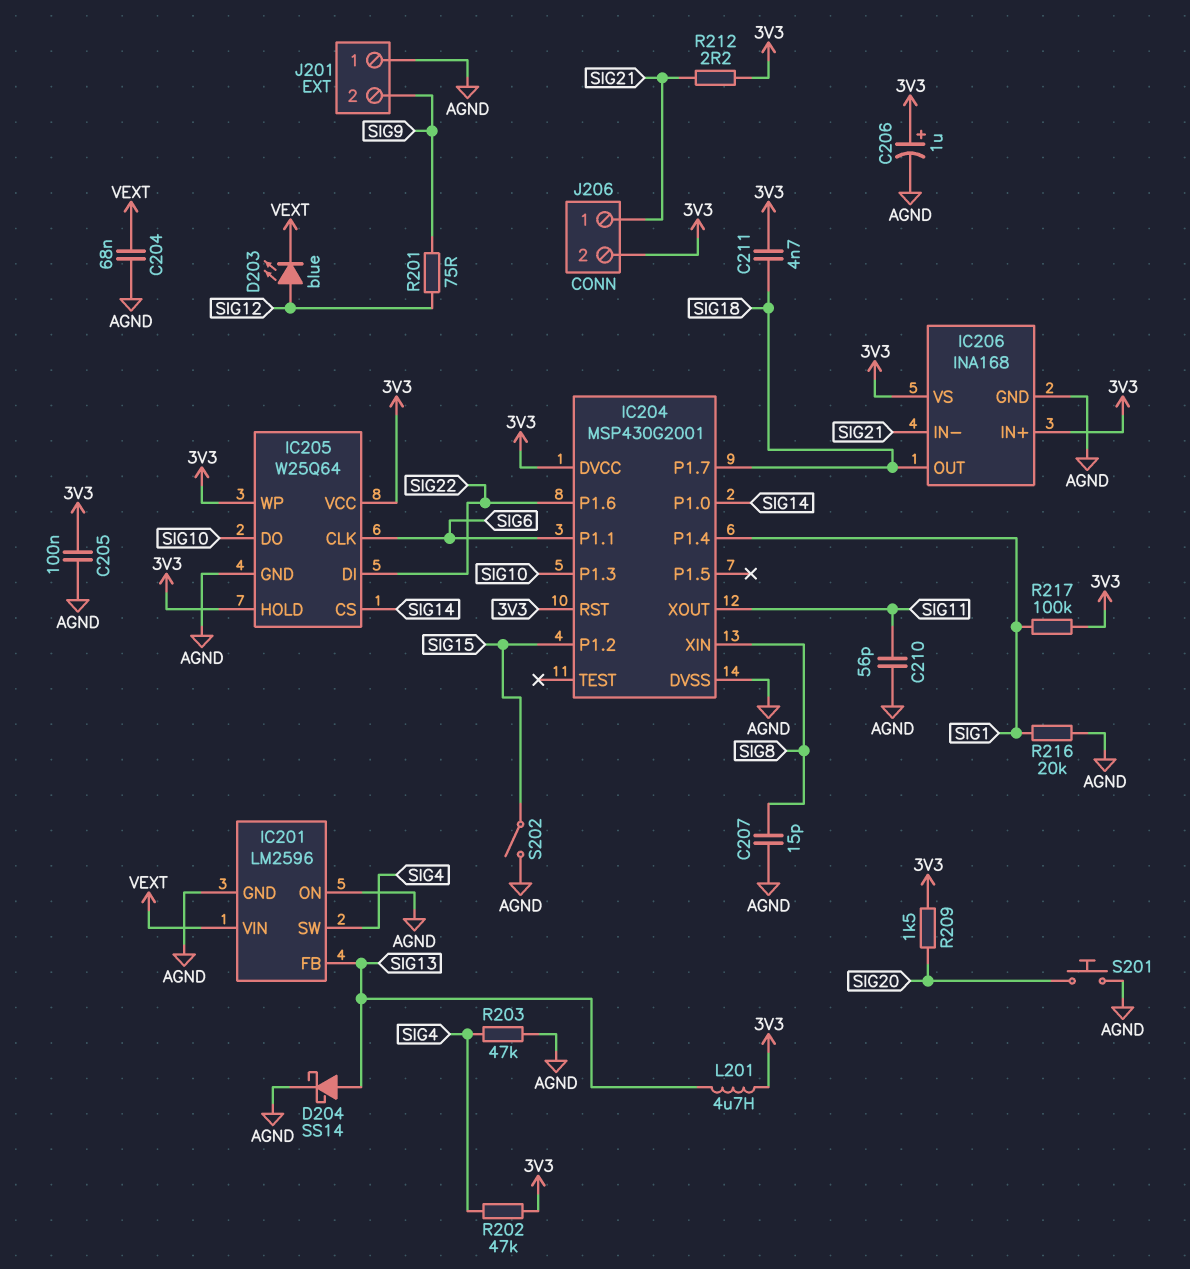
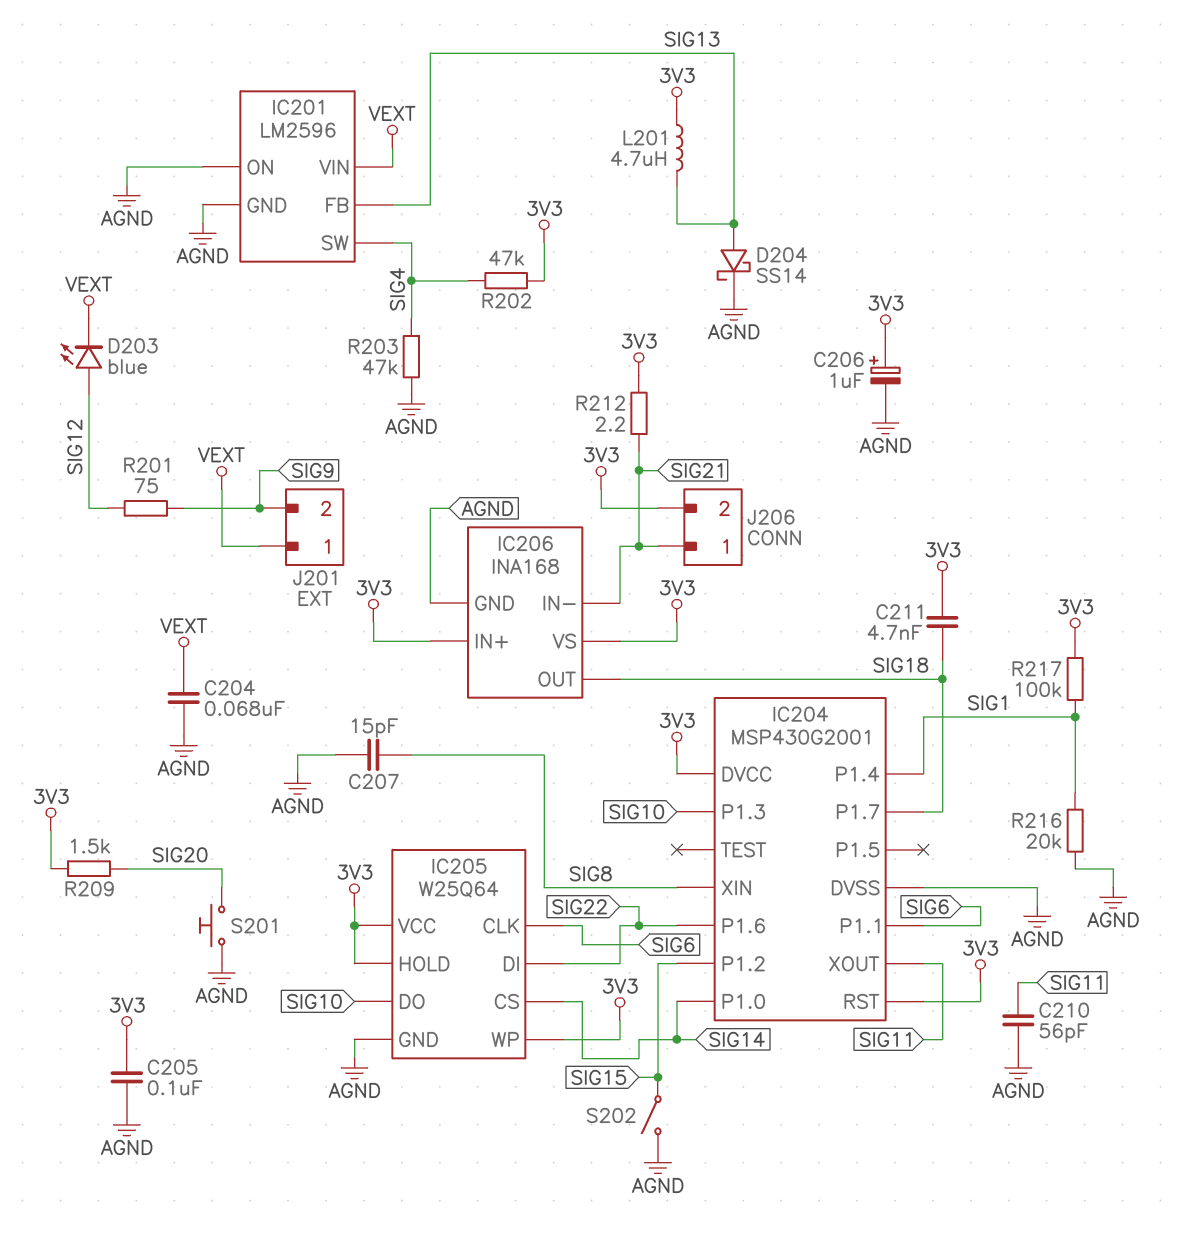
J201 pin 1: AGND -> VEXT

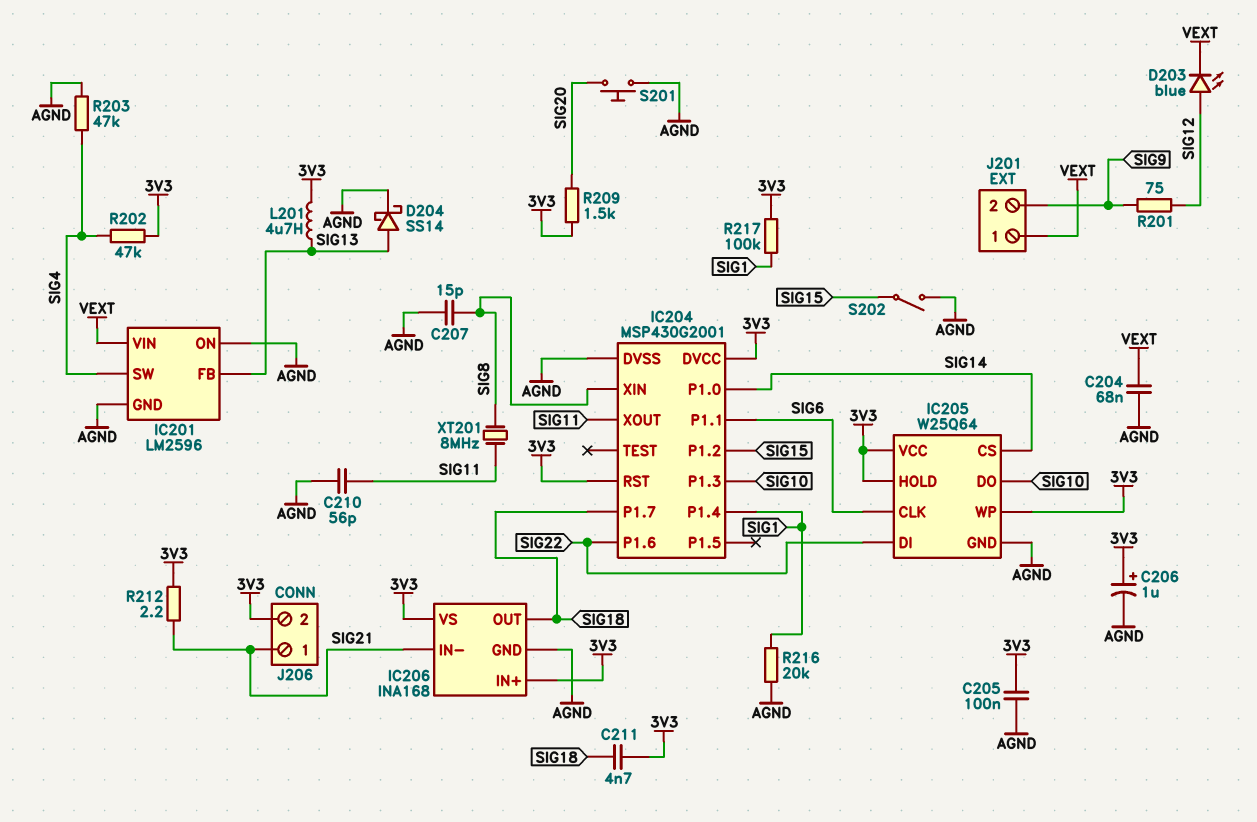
XT201: none -> 8MHz (SIG8, SIG11)

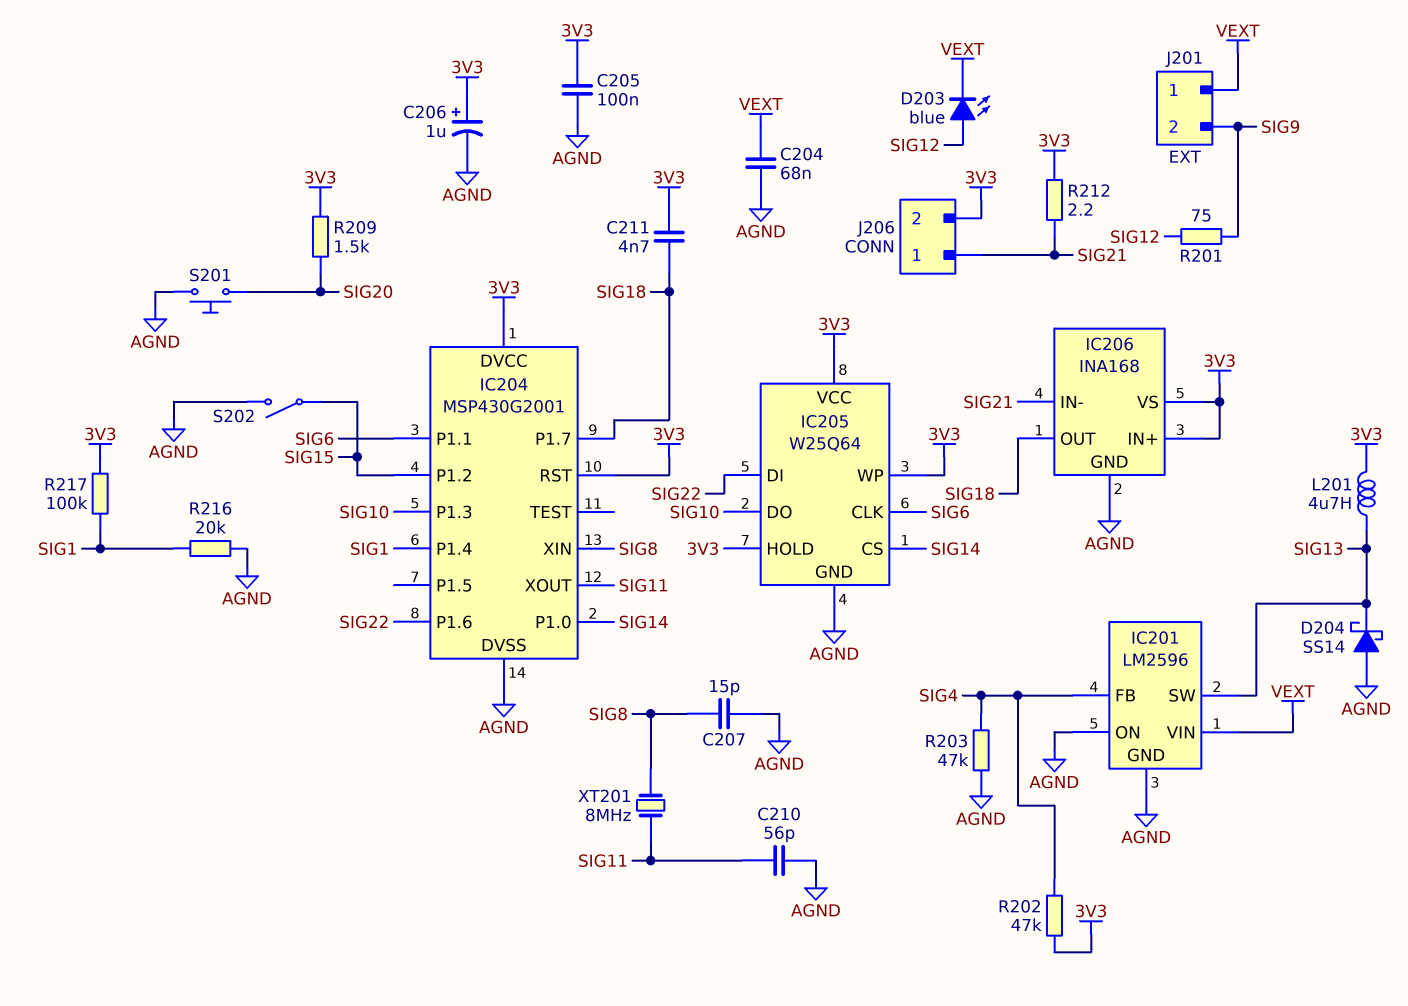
D204: schottky SS14 (A SIG13, K AGND) -> schottky SS14 (A AGND, K SIG13)
IC201 pin FB: SIG13 -> SIG4
IC201 pin SW: SIG4 -> SIG13

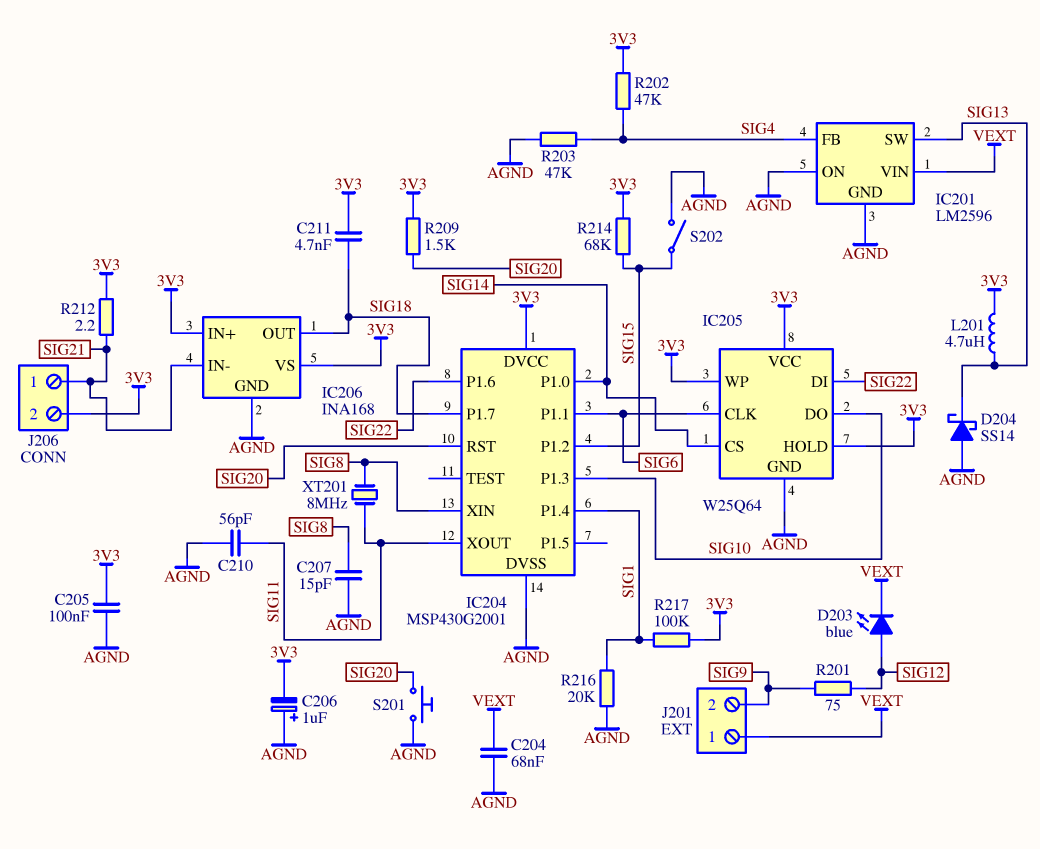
C206: 1uF (plus 3V3, minus AGND) -> 1uF (plus AGND, minus 3V3)
IC204 pin RST: 3V3 -> SIG20
R214: none -> 68k (3V3, SIG15)

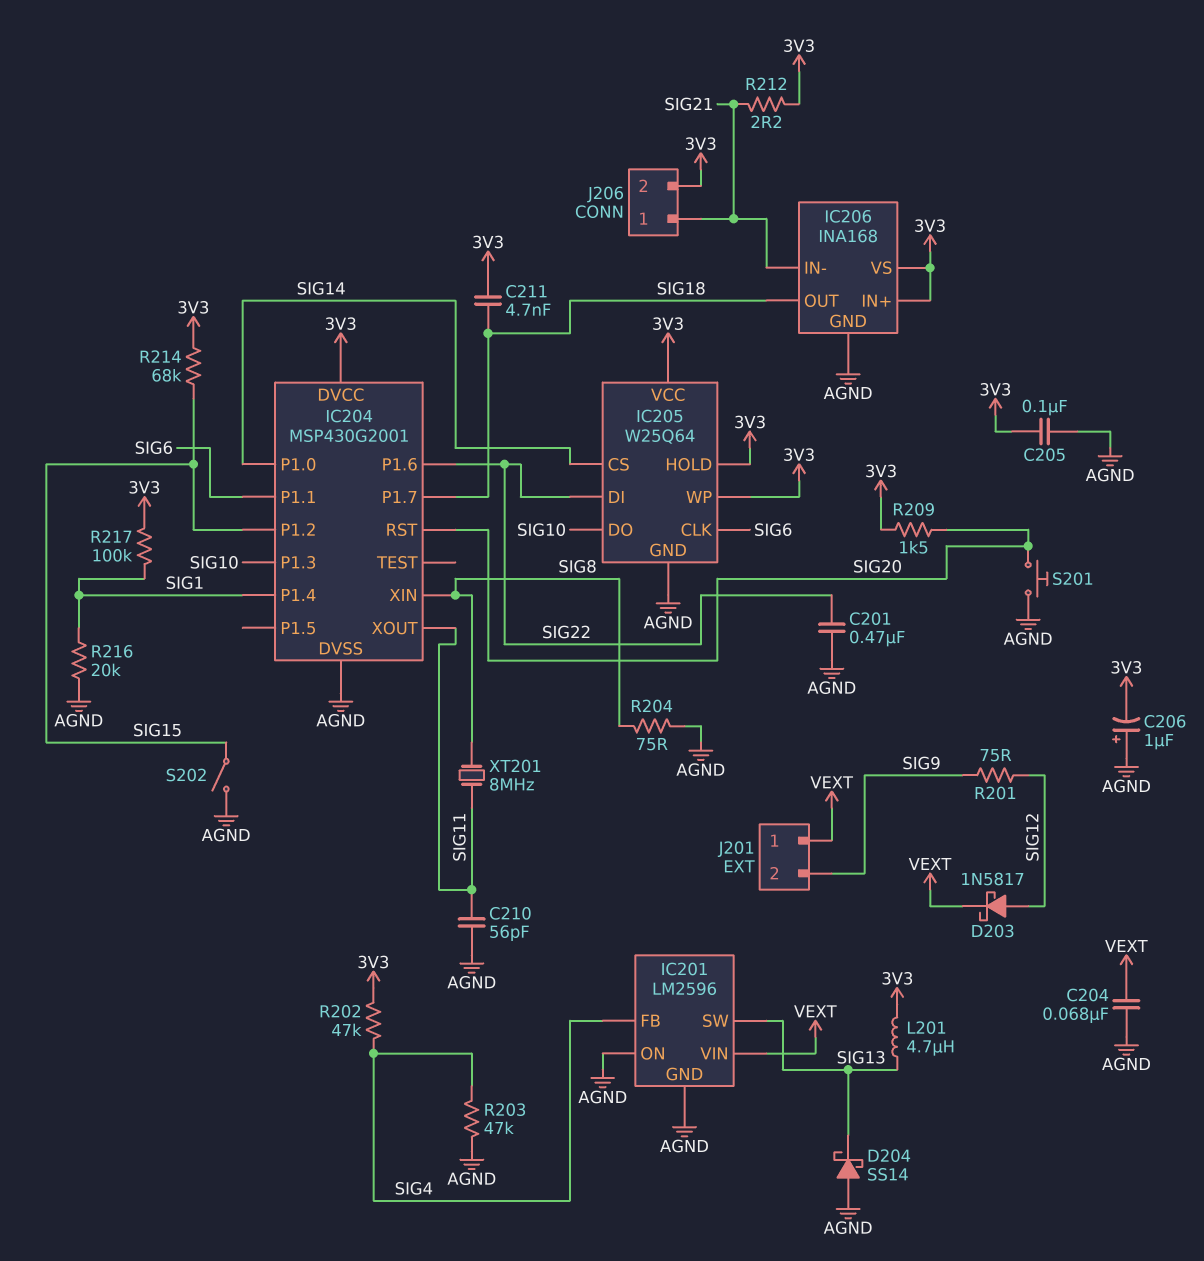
C201: none -> 470nF (AGND, SIG22)
C207: 15pF (AGND, SIG8) -> none
D203: LED blue (A SIG12, K VEXT) -> schottky 1N5817 (A SIG12, K VEXT)
R204: none -> 75 (AGND, SIG8)

